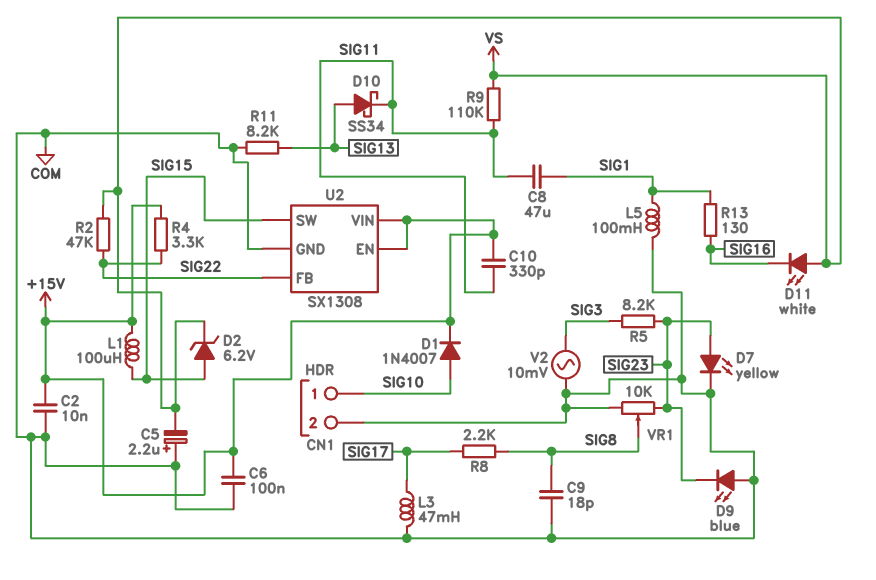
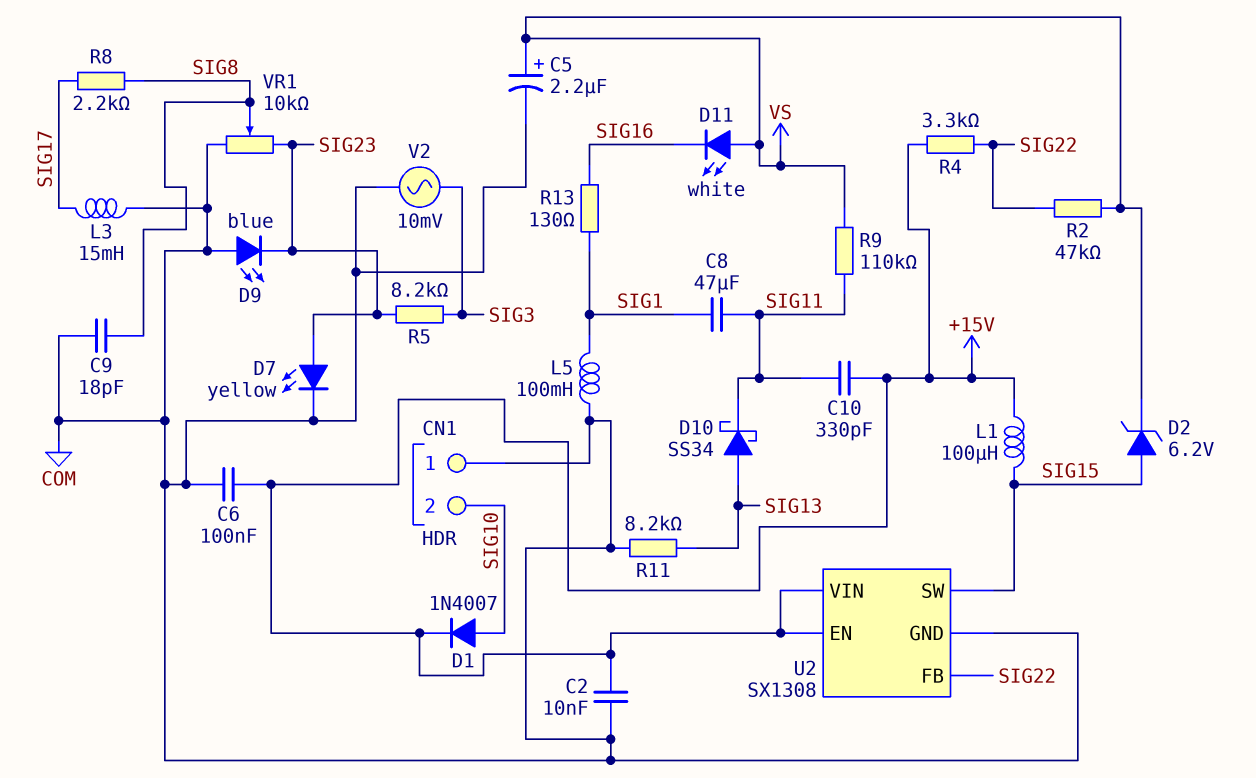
C5: 2.2uF (plus COM, minus VS) -> 2.2uF (plus VS, minus COM)
CN1 pin 1: SIG10 -> COM
CN1 pin 2: COM -> SIG10
L3: 47mH (COM, SIG17) -> 15mH (COM, SIG17)

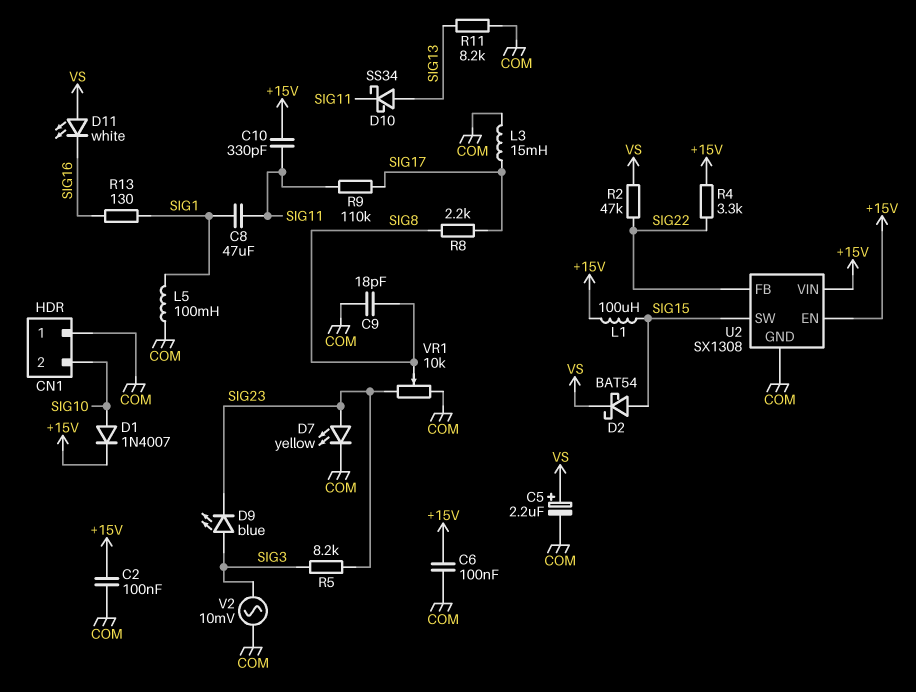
C2: 10nF (+15V, COM) -> 100nF (+15V, COM)
D2: zener 6.2V (A SIG15, K VS) -> schottky BAT54 (A SIG15, K VS)
D9: LED blue (A COM, K SIG23) -> LED blue (A SIG3, K SIG23)
R9: 110k (SIG11, VS) -> 110k (SIG11, SIG17)

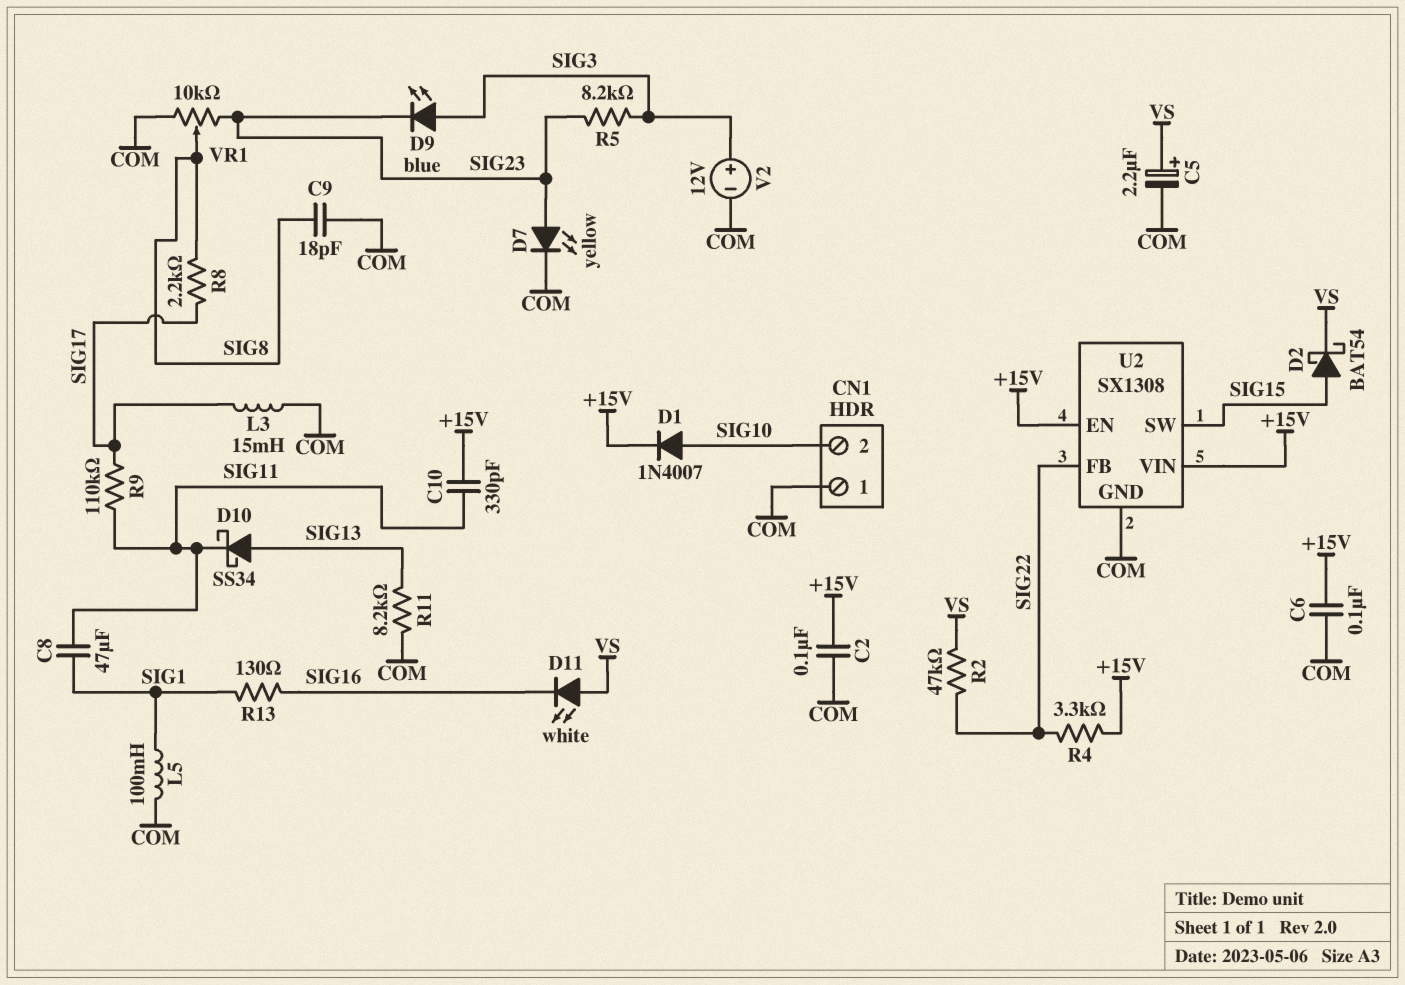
L1: 100uH (+15V, SIG15) -> none
V2: AC 10mV (COM, SIG3) -> 12V (plus SIG3, minus COM)

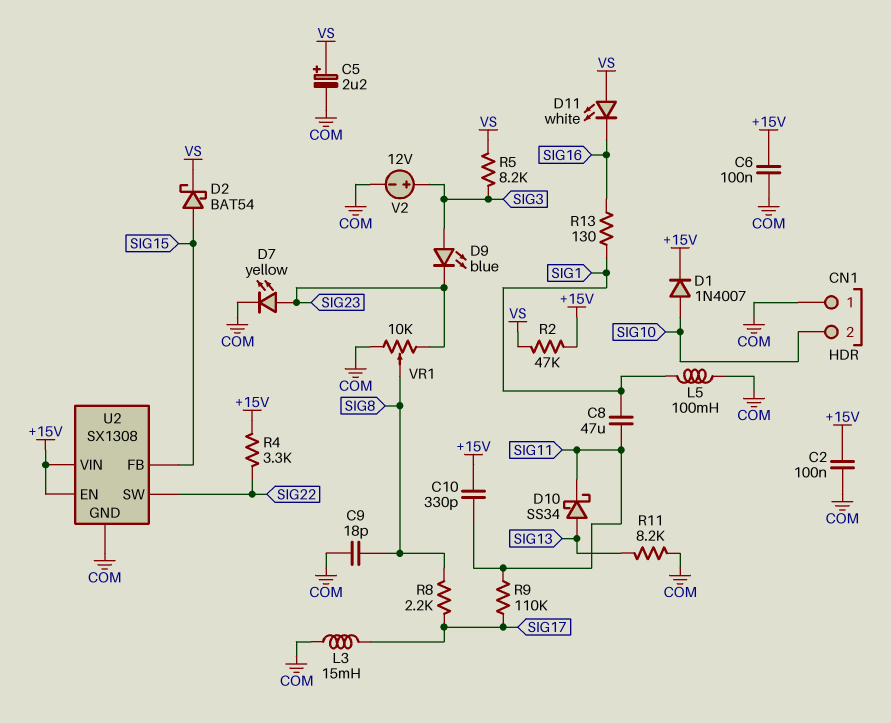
R2: 47k (SIG22, VS) -> 47k (+15V, VS)
R5: 8.2k (SIG3, SIG23) -> 8.2k (SIG3, VS)
U2 pin FB: SIG22 -> SIG15
U2 pin SW: SIG15 -> SIG22

